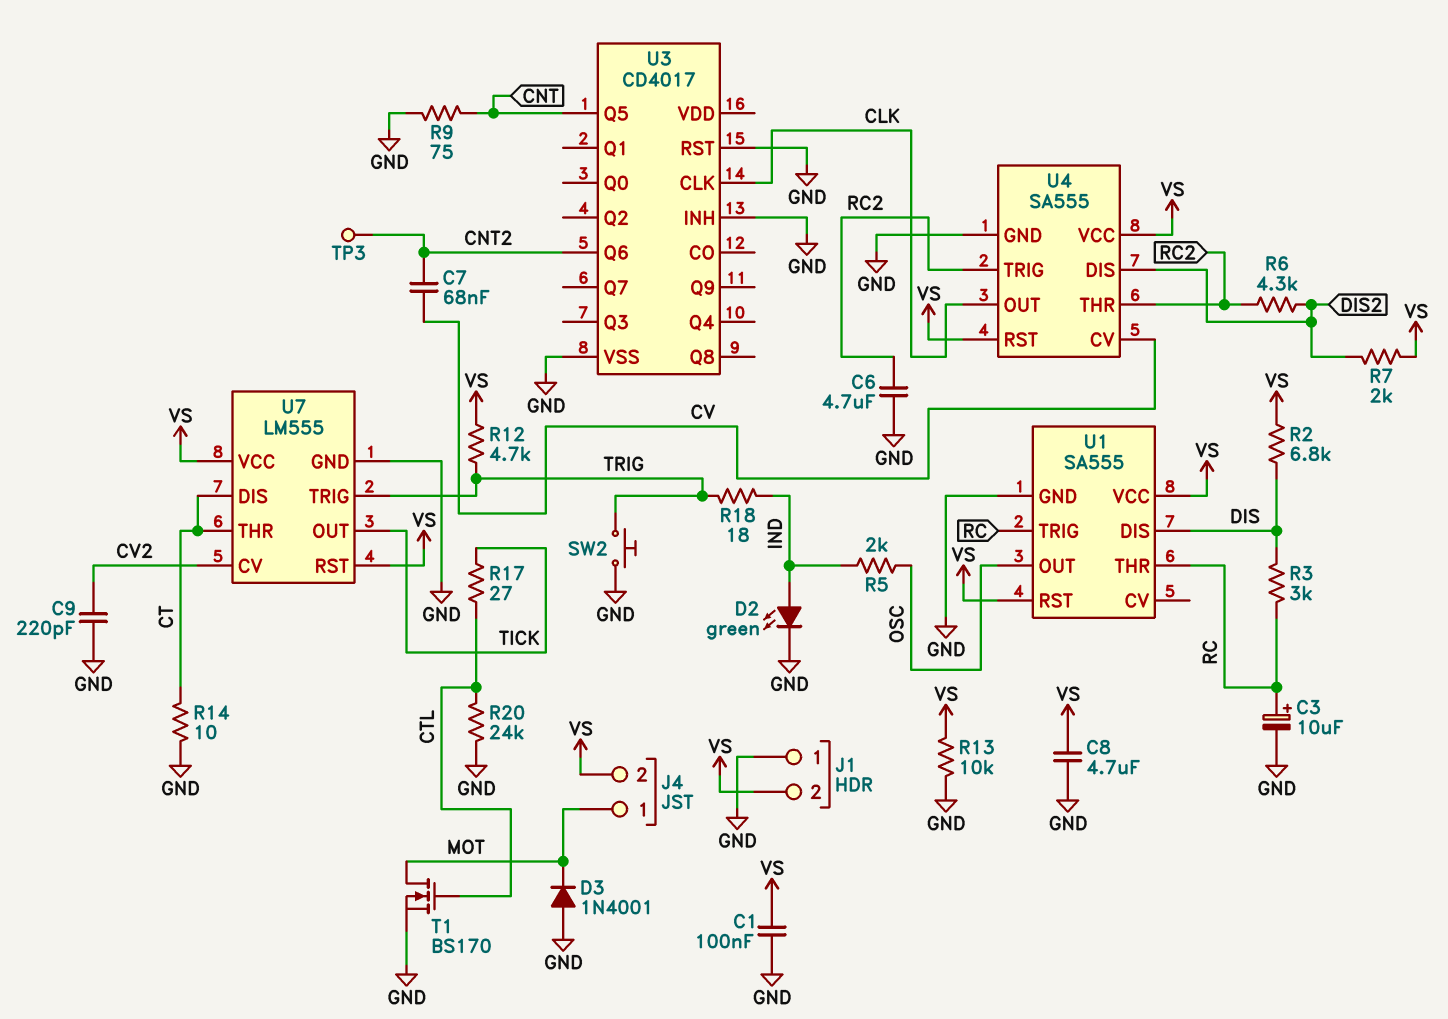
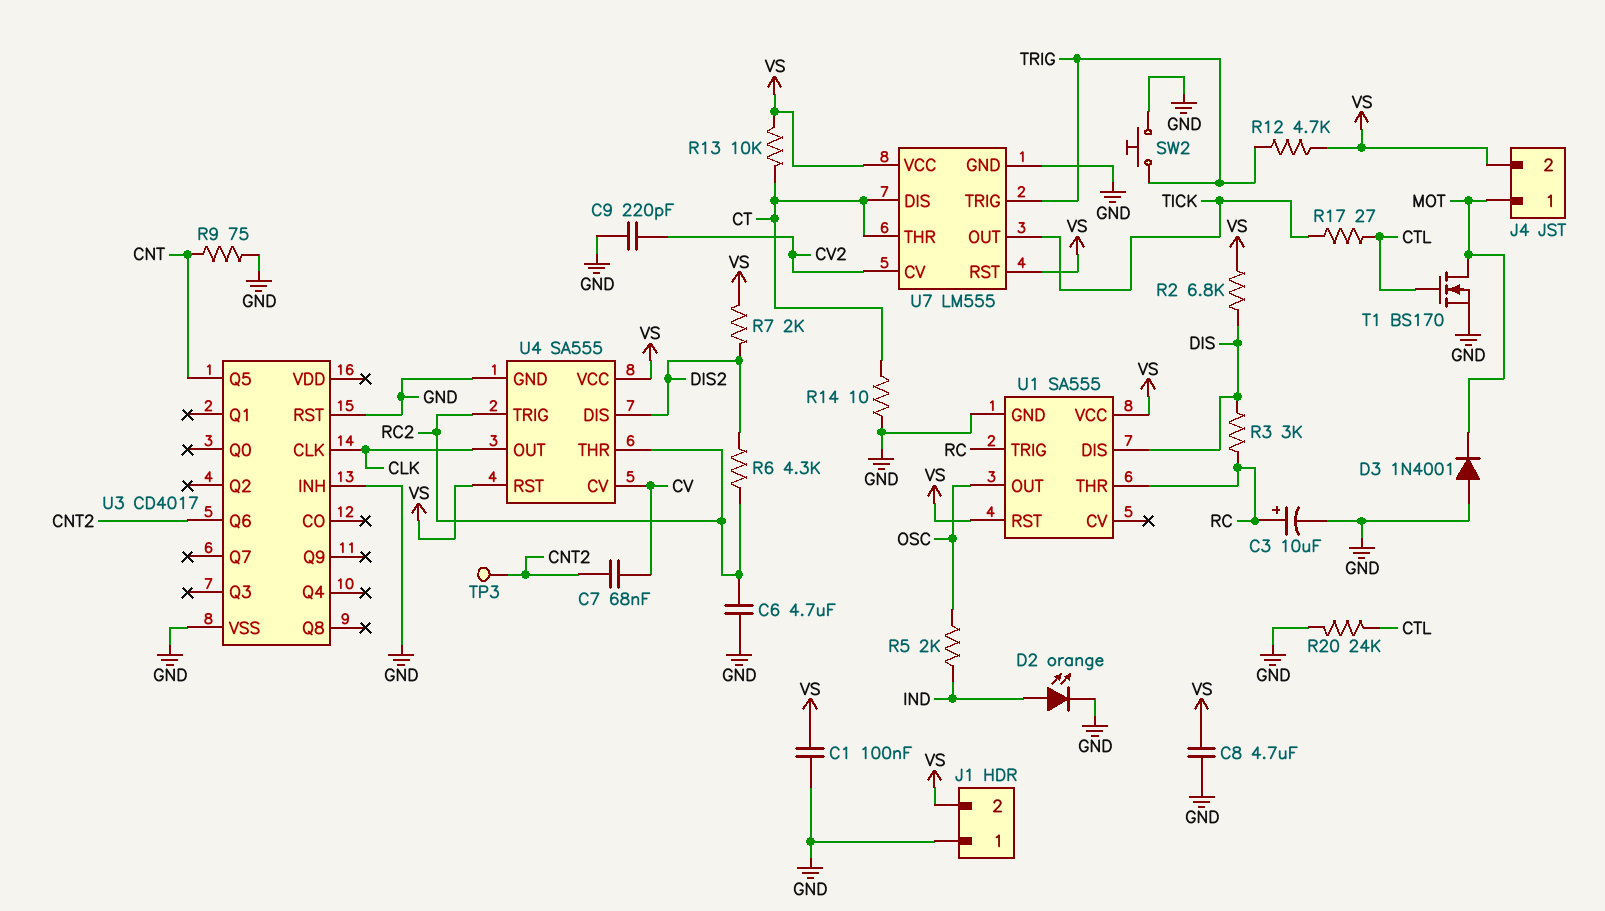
D2: LED green (A IND, K GND) -> LED orange (A IND, K GND)
R13: 10k (GND, VS) -> 10k (CT, VS)
R18: 18 (IND, TRIG) -> none

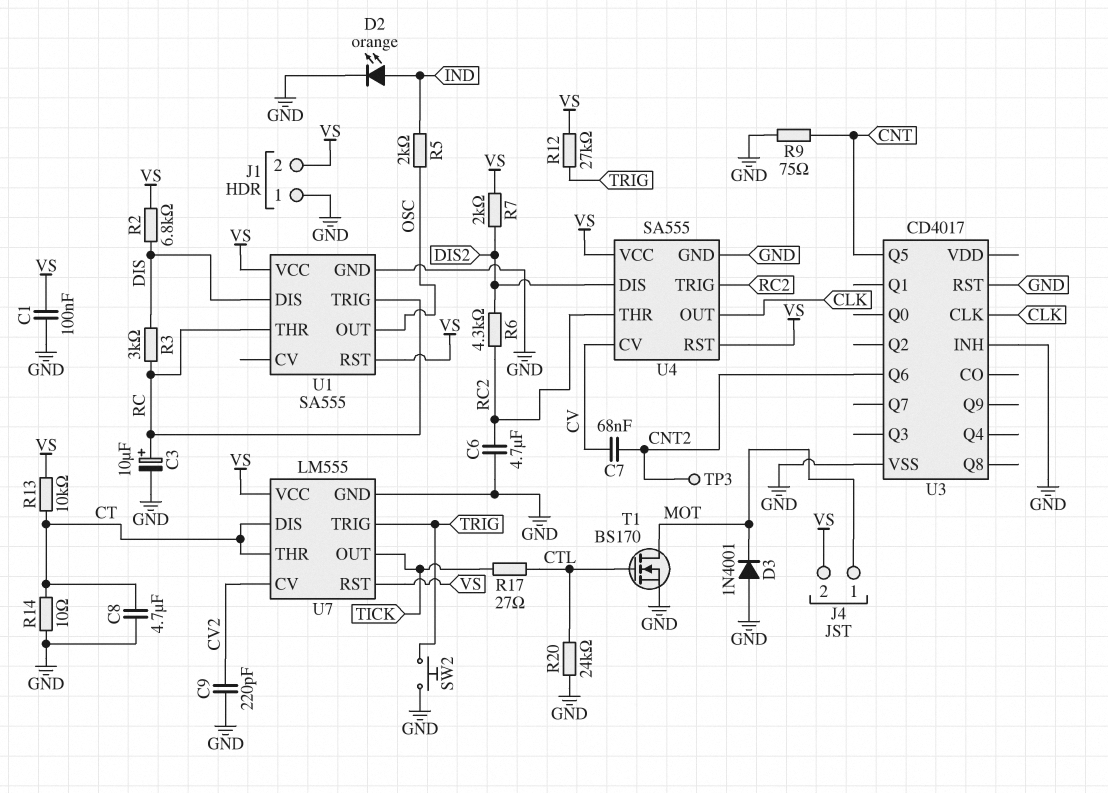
C8: 4.7uF (GND, VS) -> 4.7uF (CT, GND)
R12: 4.7k (TRIG, VS) -> 27k (TRIG, VS)

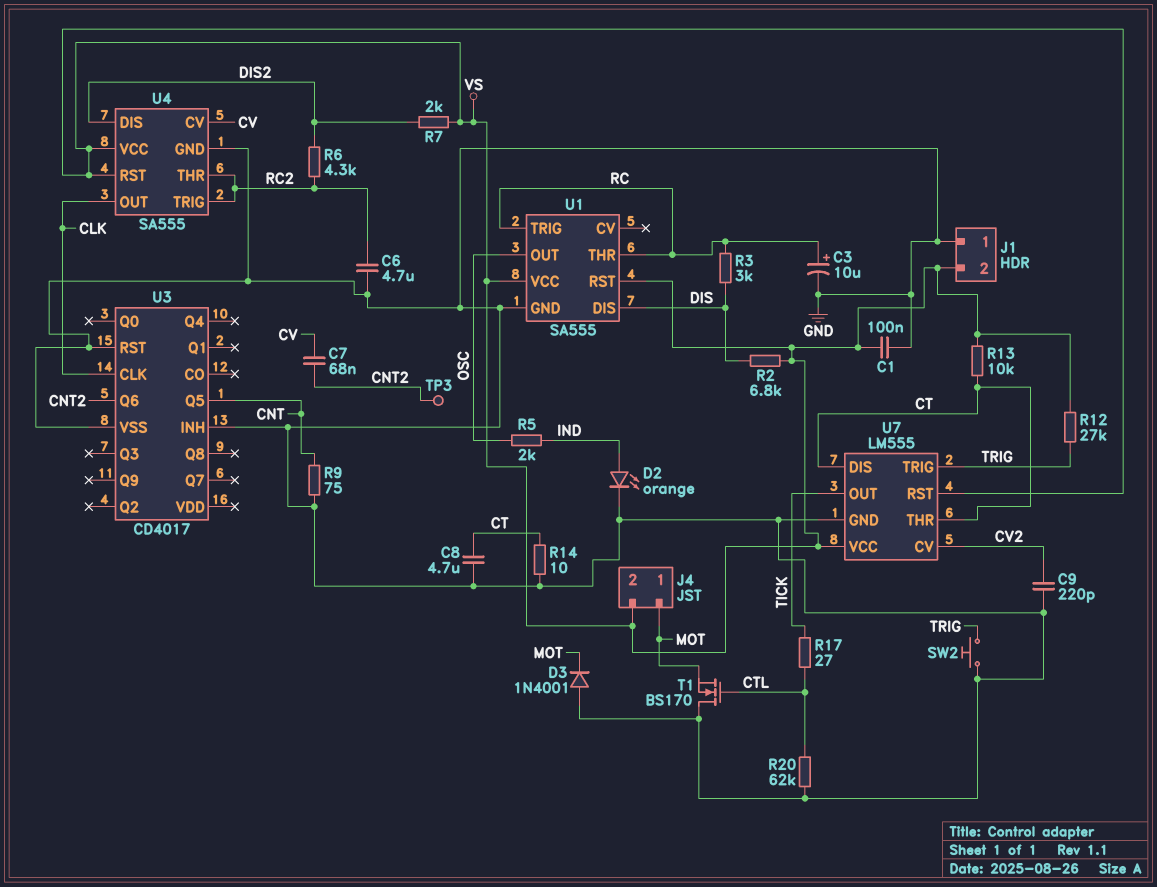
R20: 24k (CTL, GND) -> 62k (CTL, GND)
T1: NMOS BS170 (G CTL, D MOT, S GND) -> NMOS BS170 (G CTL, D GND, S MOT)

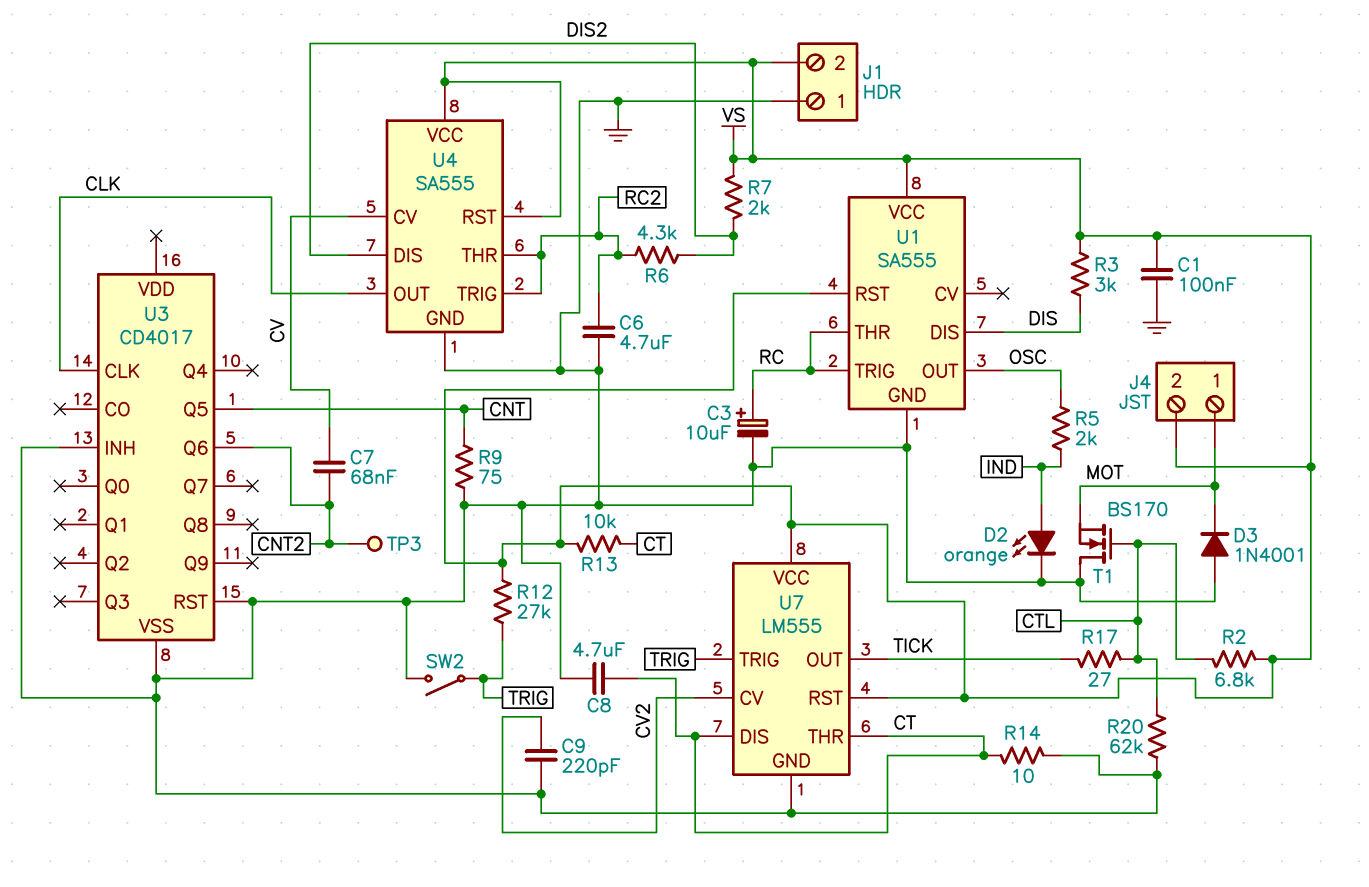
R2: 6.8k (DIS, VS) -> 6.8k (CTL, VS)
R3: 3k (DIS, RC) -> 3k (DIS, VS)
SW2: button (GND, TRIG) -> switch (GND, TRIG)

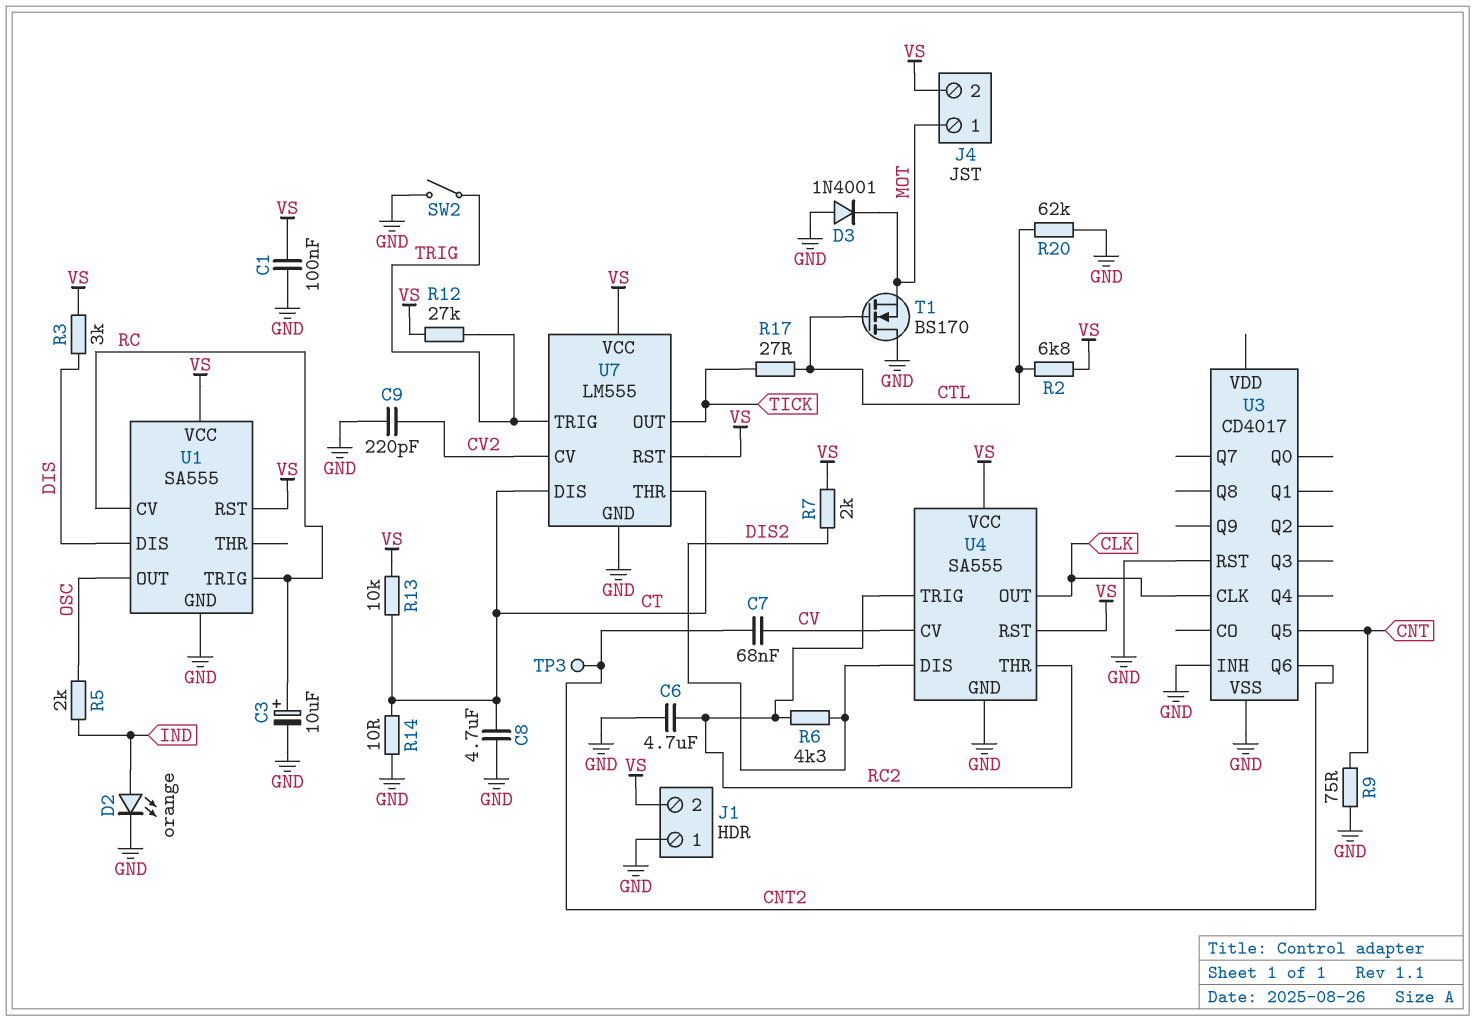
U1 pin CV: none -> RC
U1 pin THR: RC -> none

